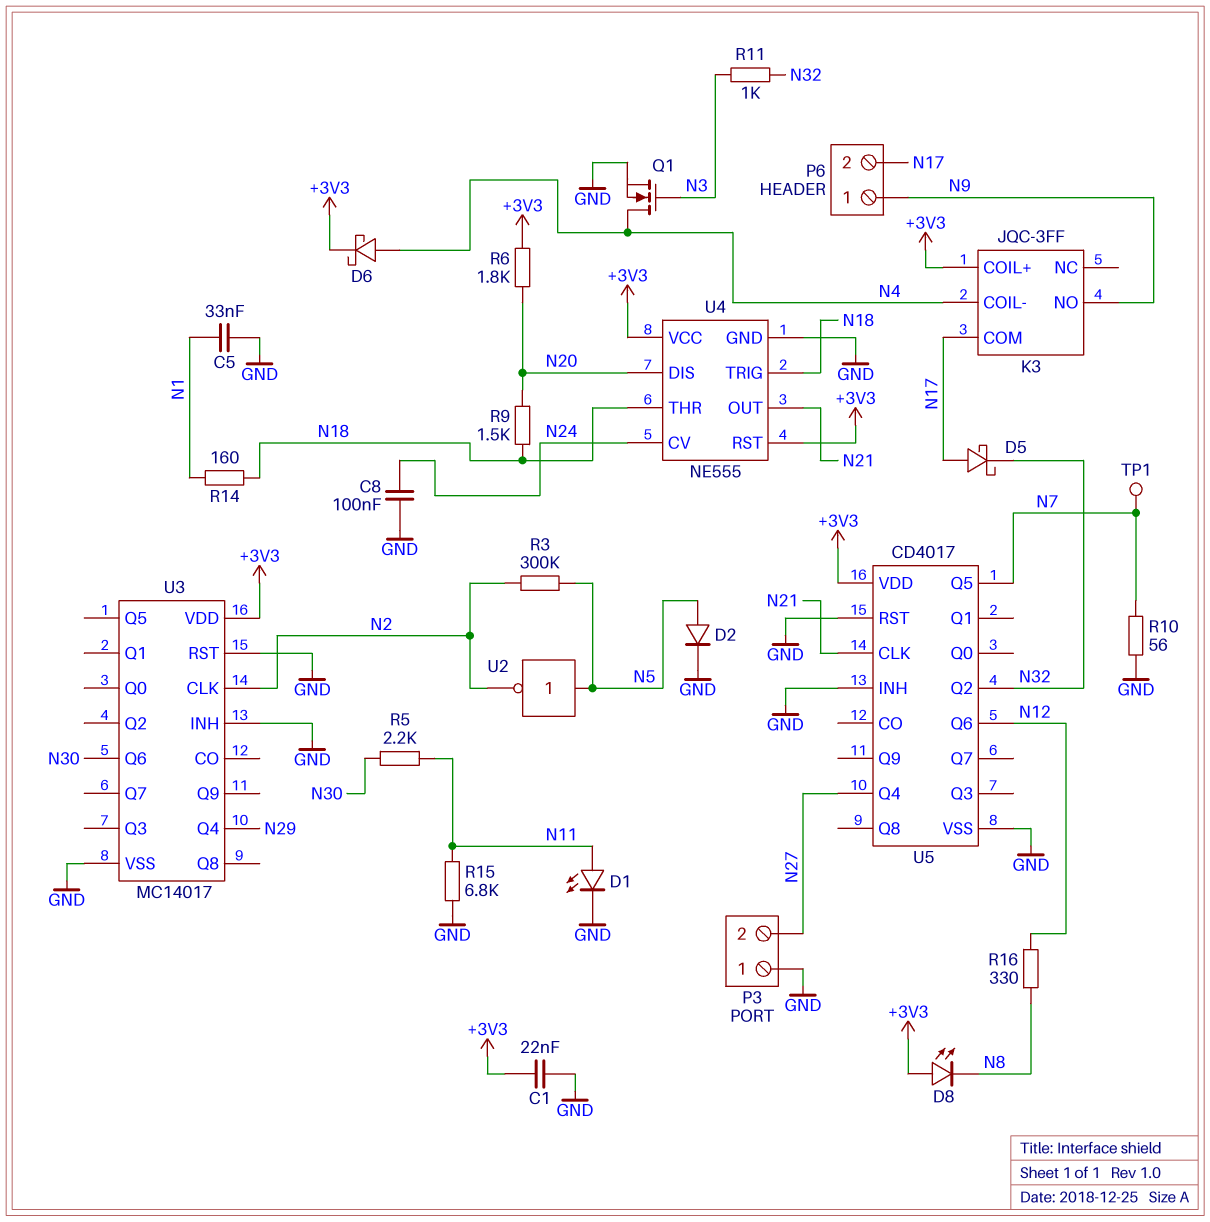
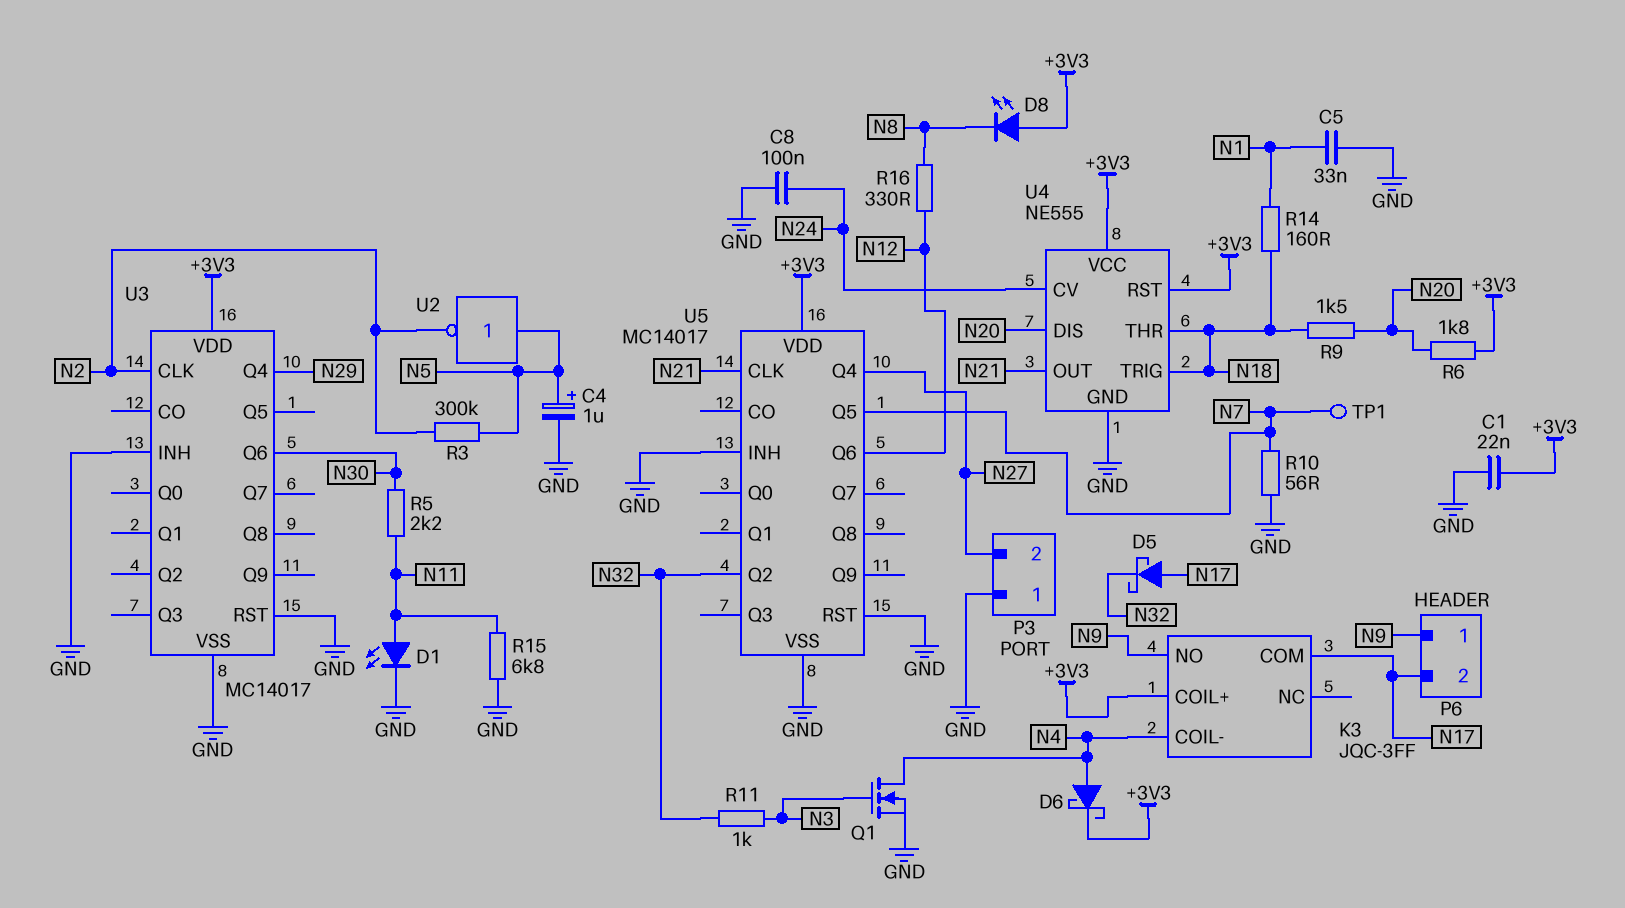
C4: none -> 1uF (plus N5, minus GND)
D2: diode (A N5, K GND) -> none
U5: CD4017 -> MC14017

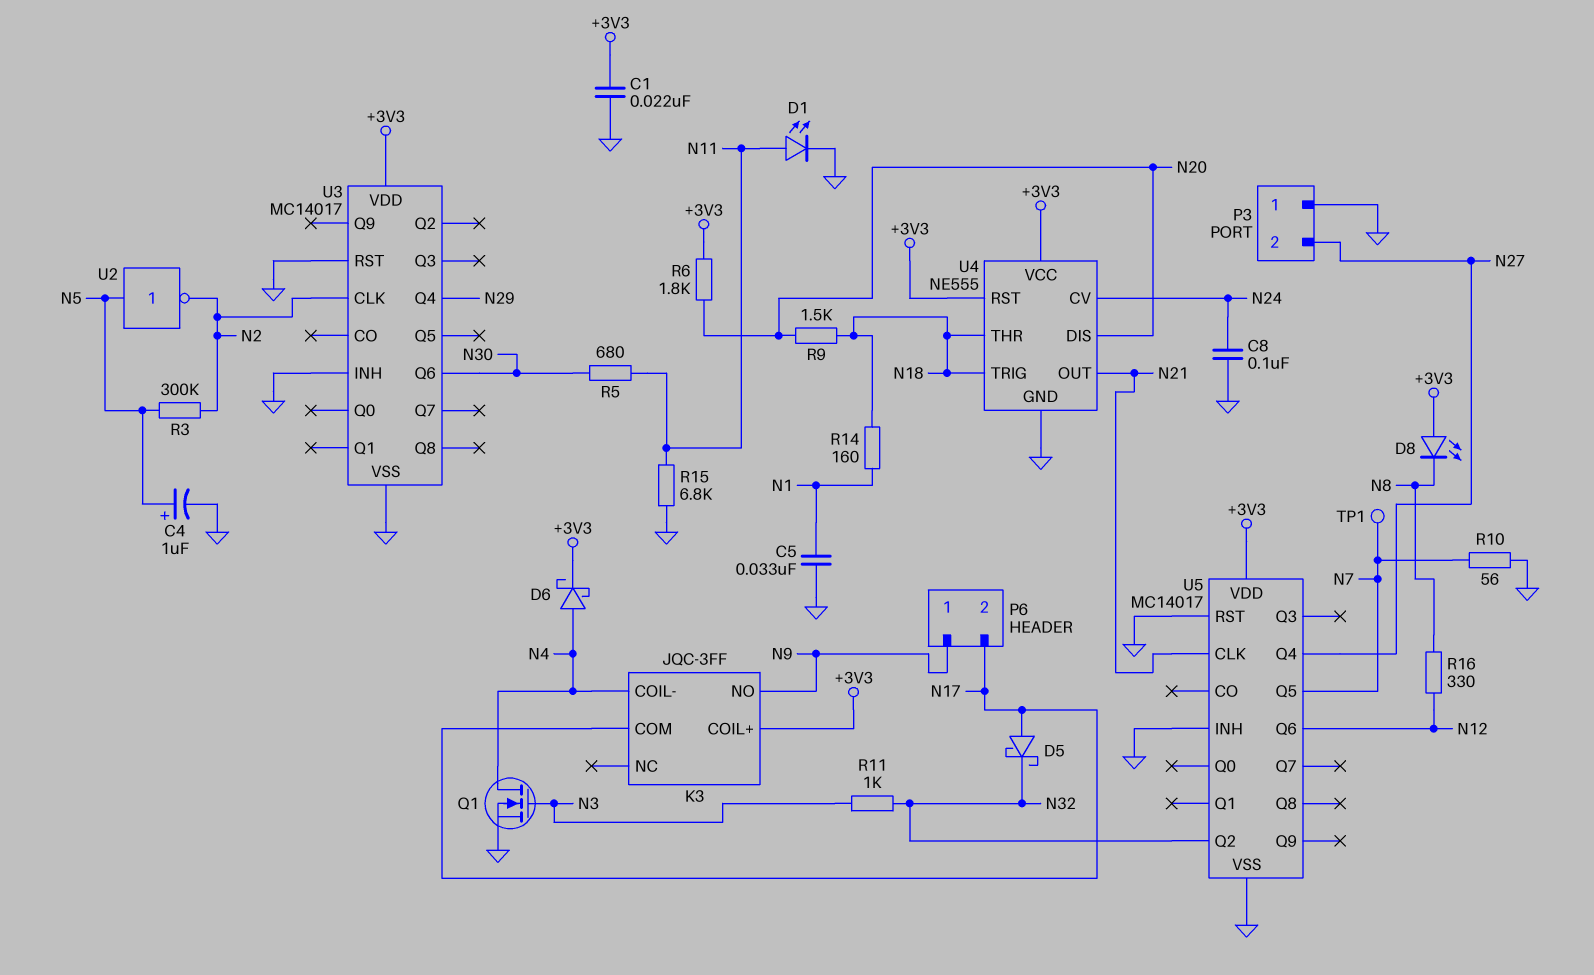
R5: 2.2k (N11, N30) -> 680 (N11, N30)

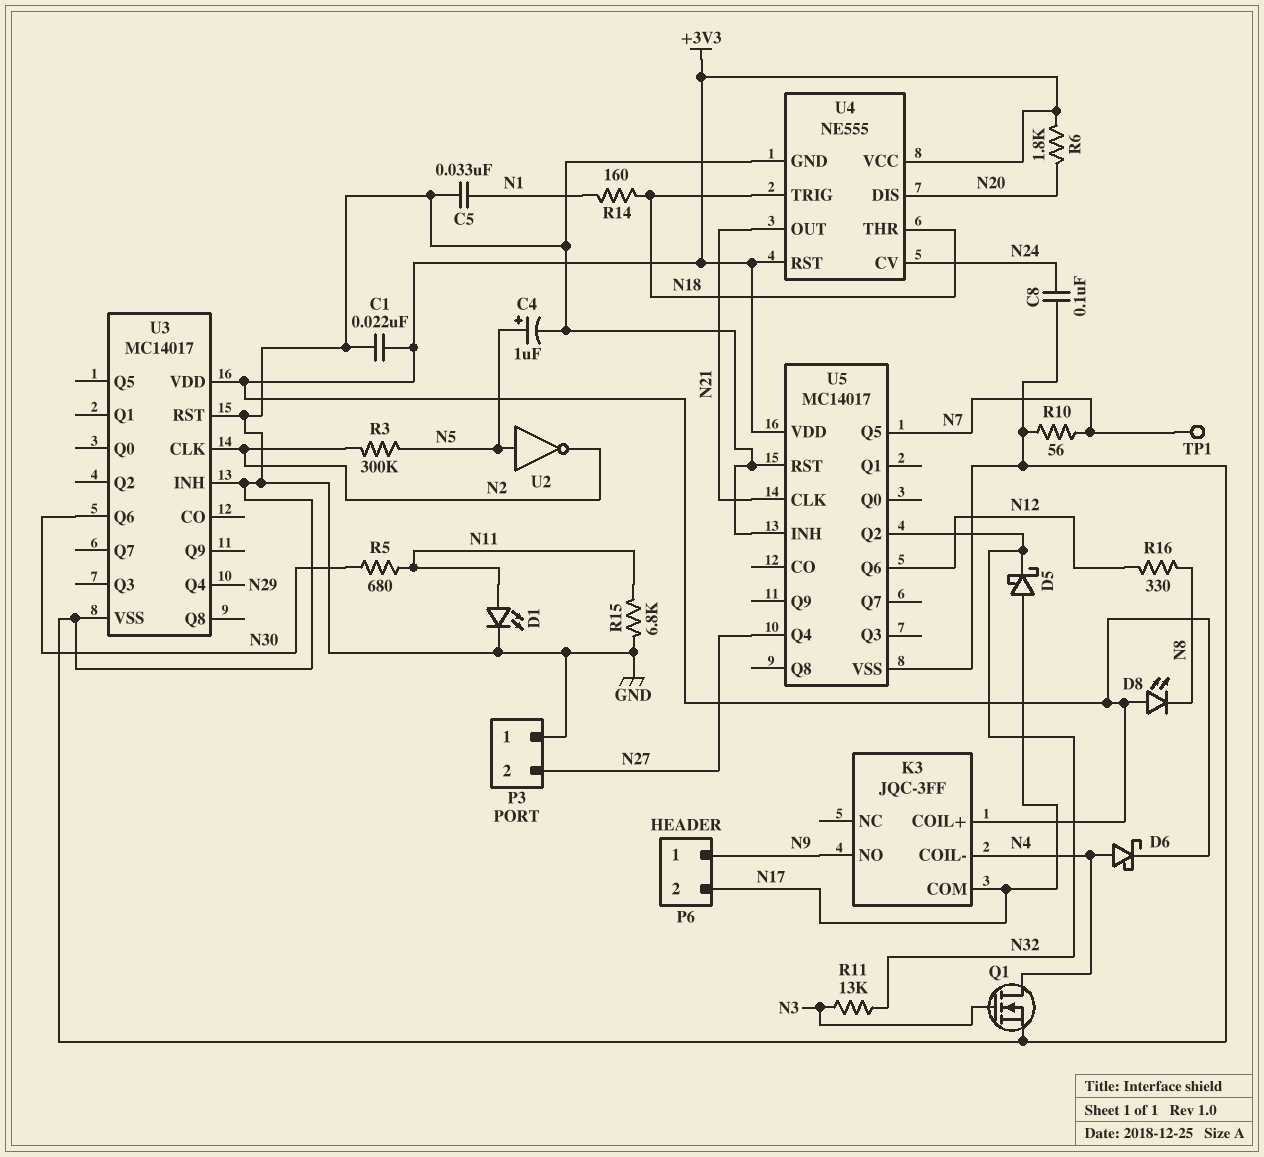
R9: 1.5k (N18, N20) -> none
R11: 1k (N3, N32) -> 13k (N3, N32)

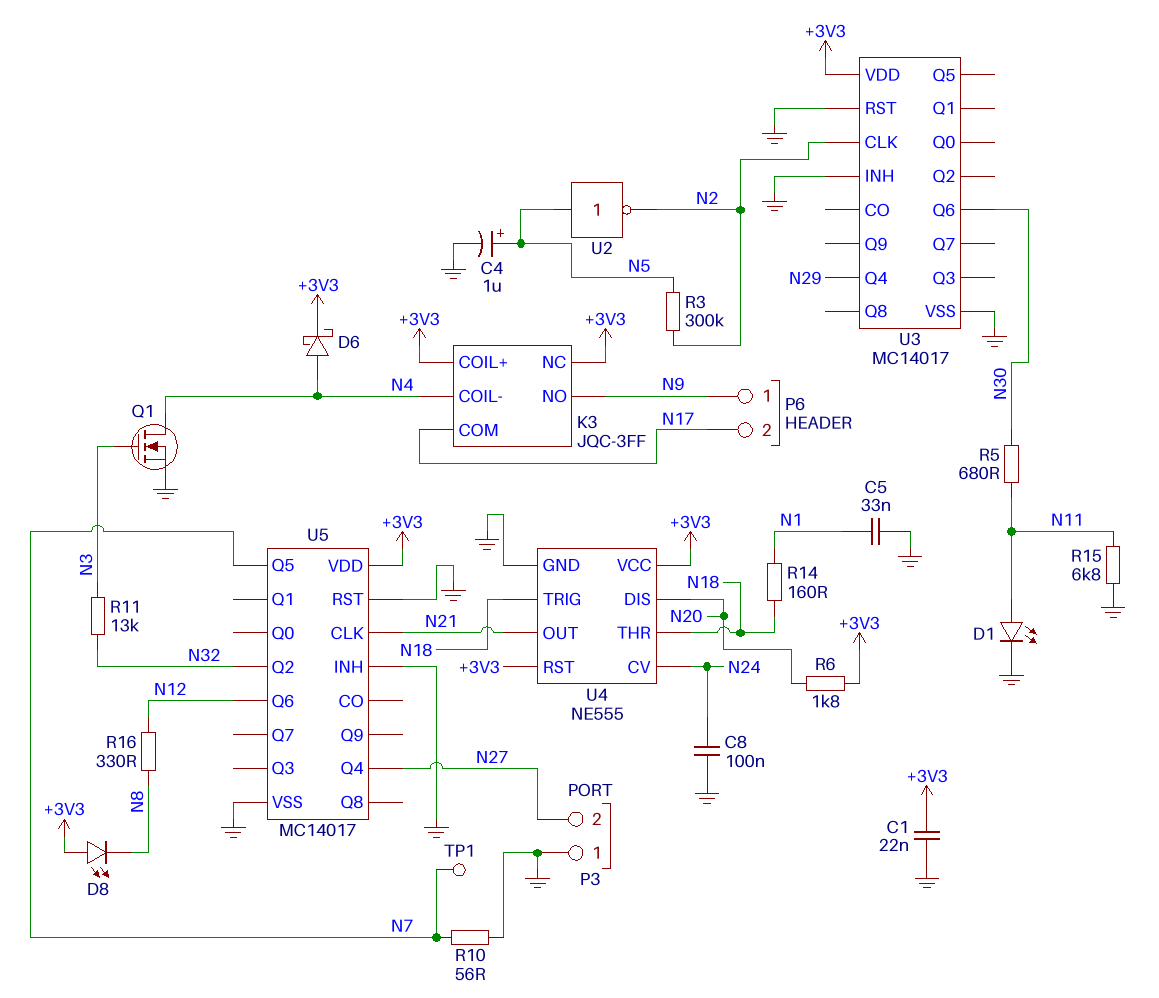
D5: schottky (A N17, K N32) -> none
K3 pin NC: none -> +3V3

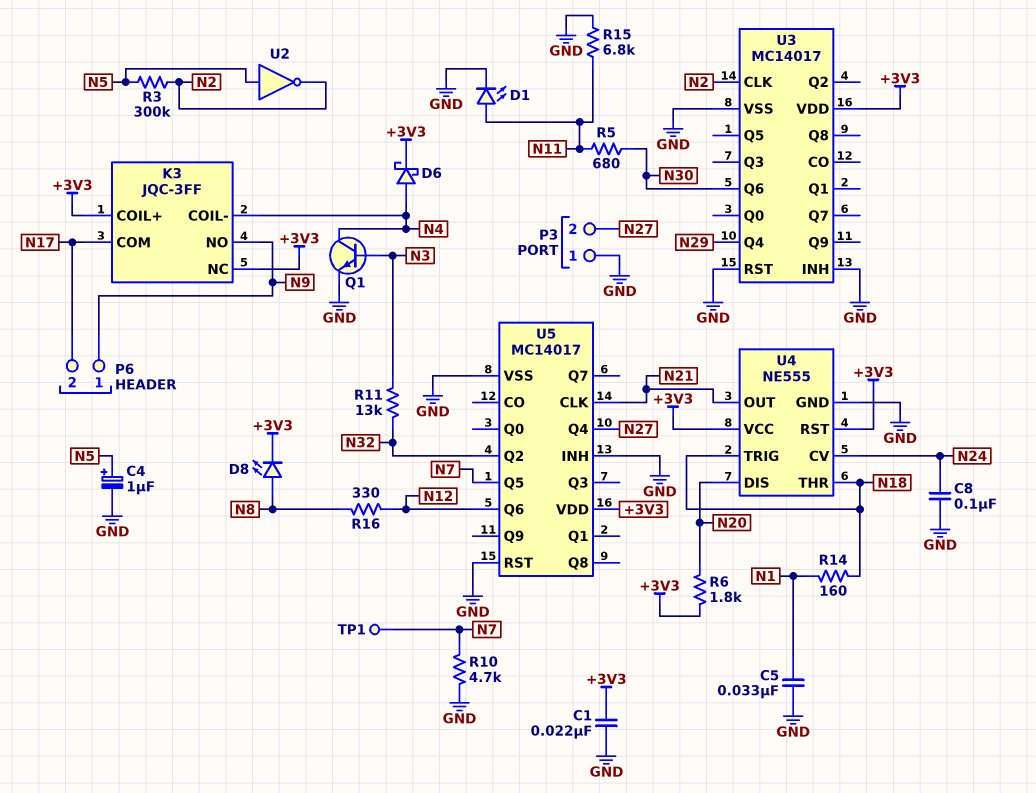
D8: LED (A +3V3, K N8) -> LED (A N8, K +3V3)
Q1: NMOS (G N3, D N4, S GND) -> NPN (B N3, C N4, E GND)
R10: 56 (GND, N7) -> 4.7k (GND, N7)

